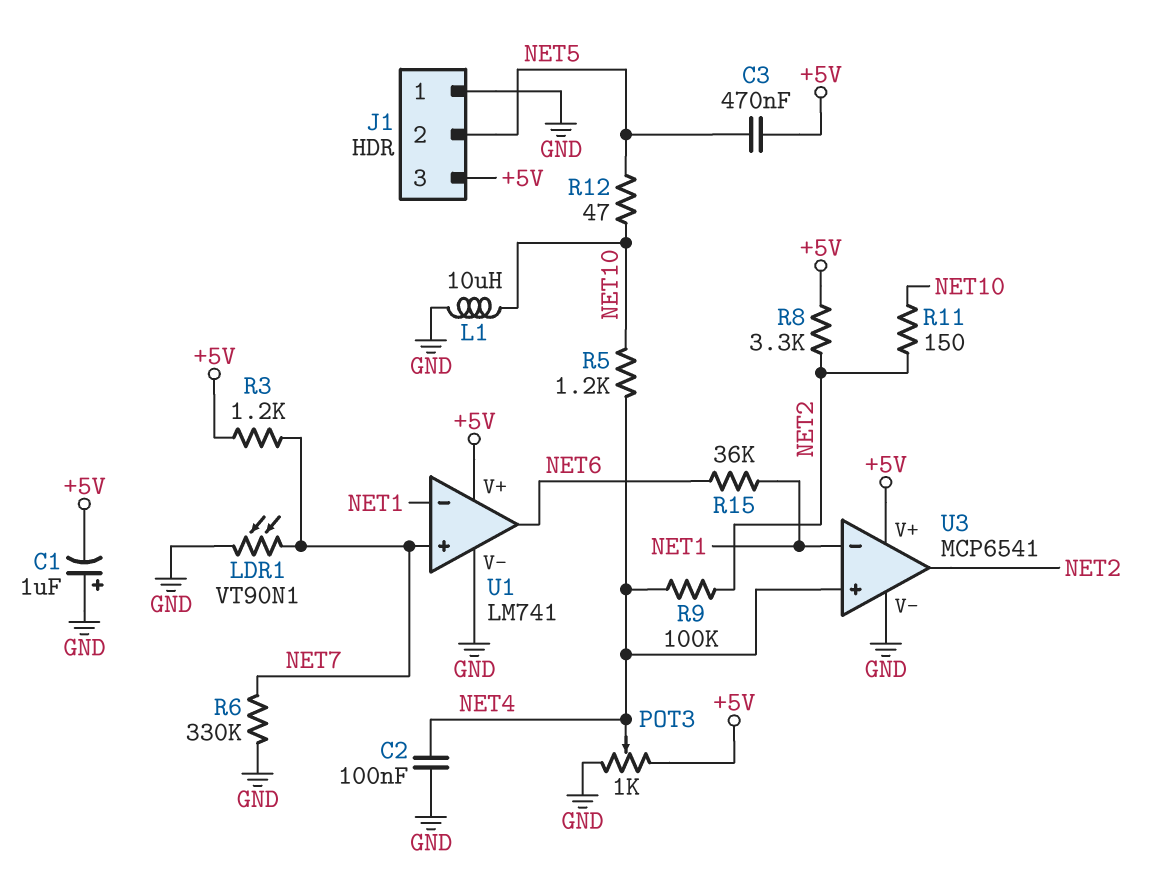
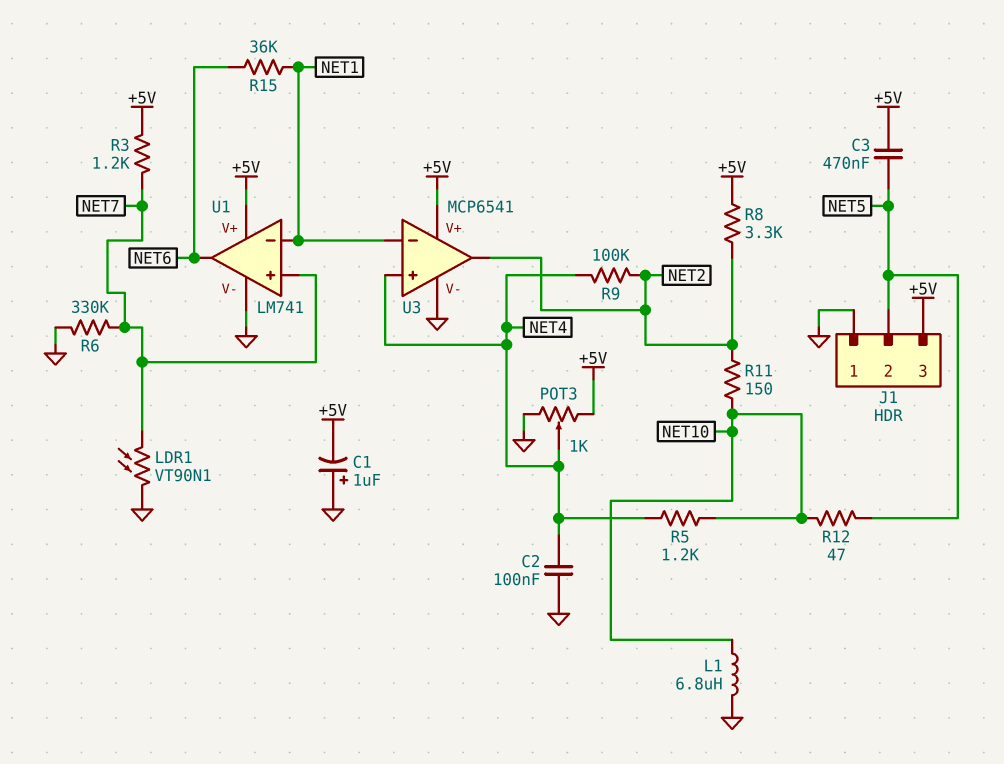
L1: 10uH (GND, NET10) -> 6.8uH (GND, NET10)

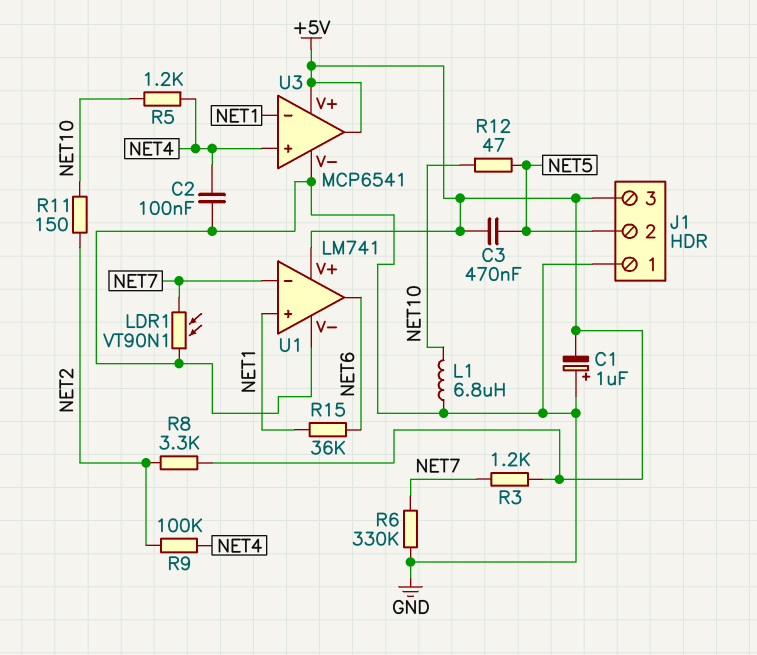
POT3: 1k (+5V, GND, wiper NET4) -> none
U1 pin in+: NET7 -> NET1
U1 pin in-: NET1 -> NET7
U3 pin out: NET2 -> +5V

